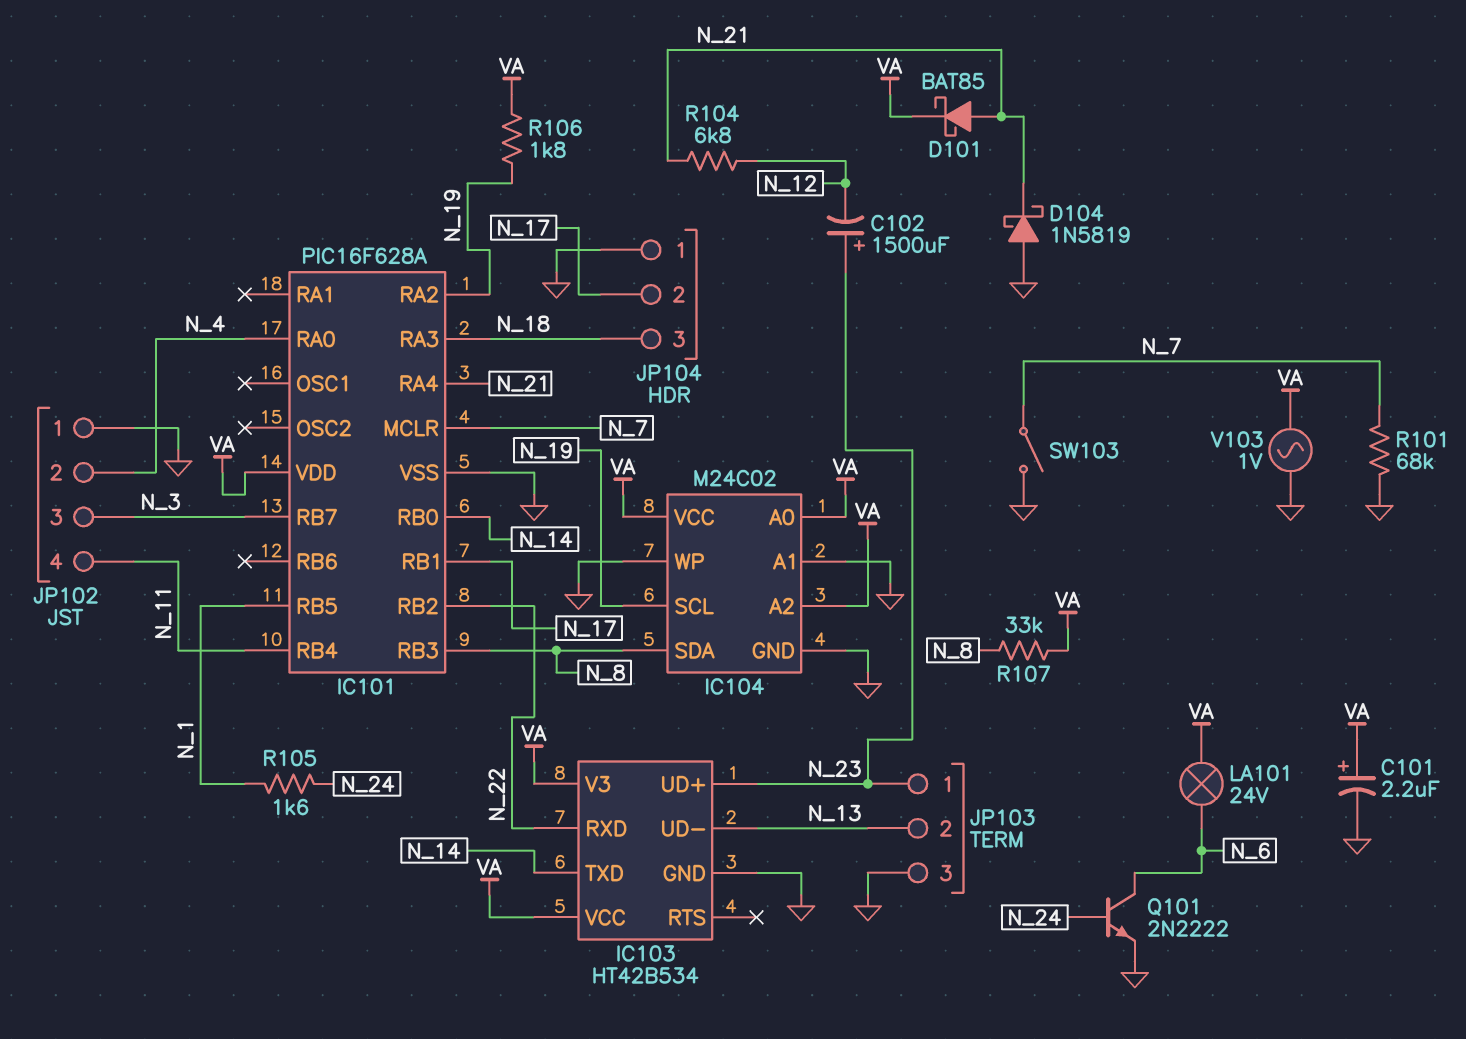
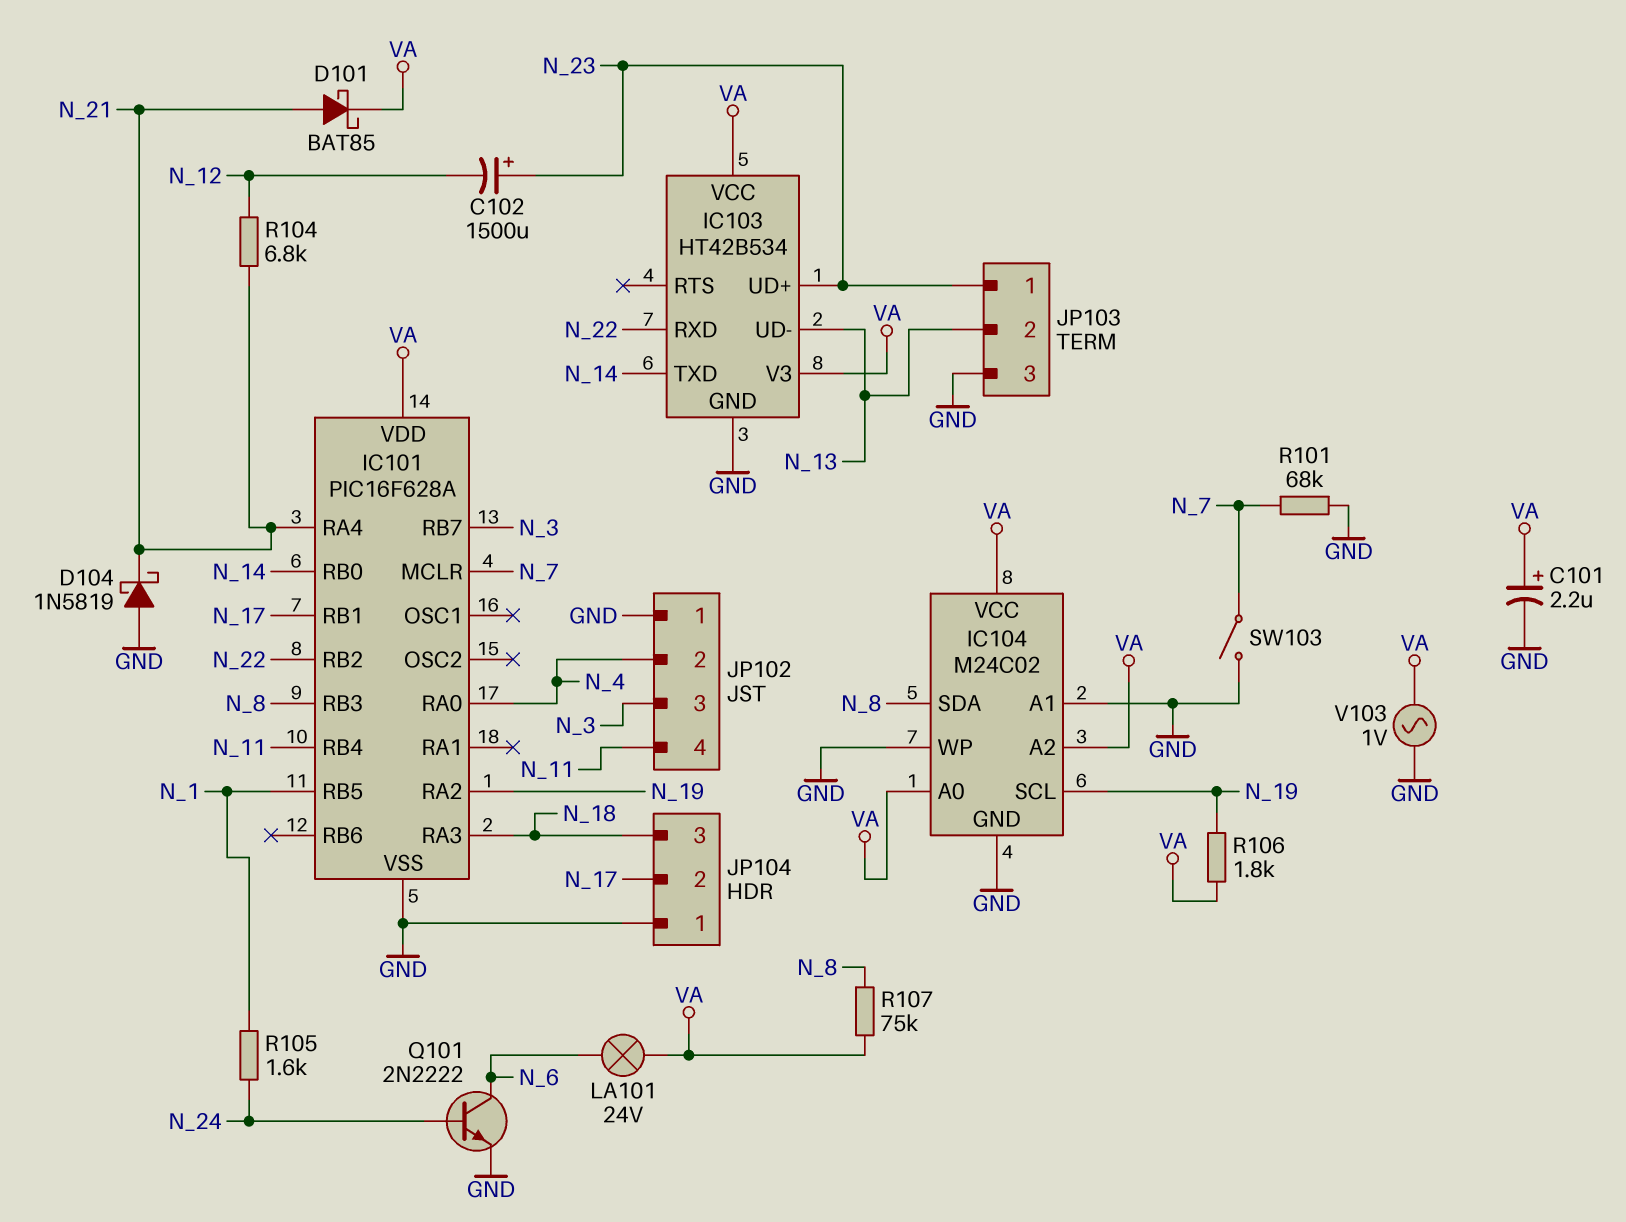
R107: 33k (N_8, VA) -> 75k (N_8, VA)

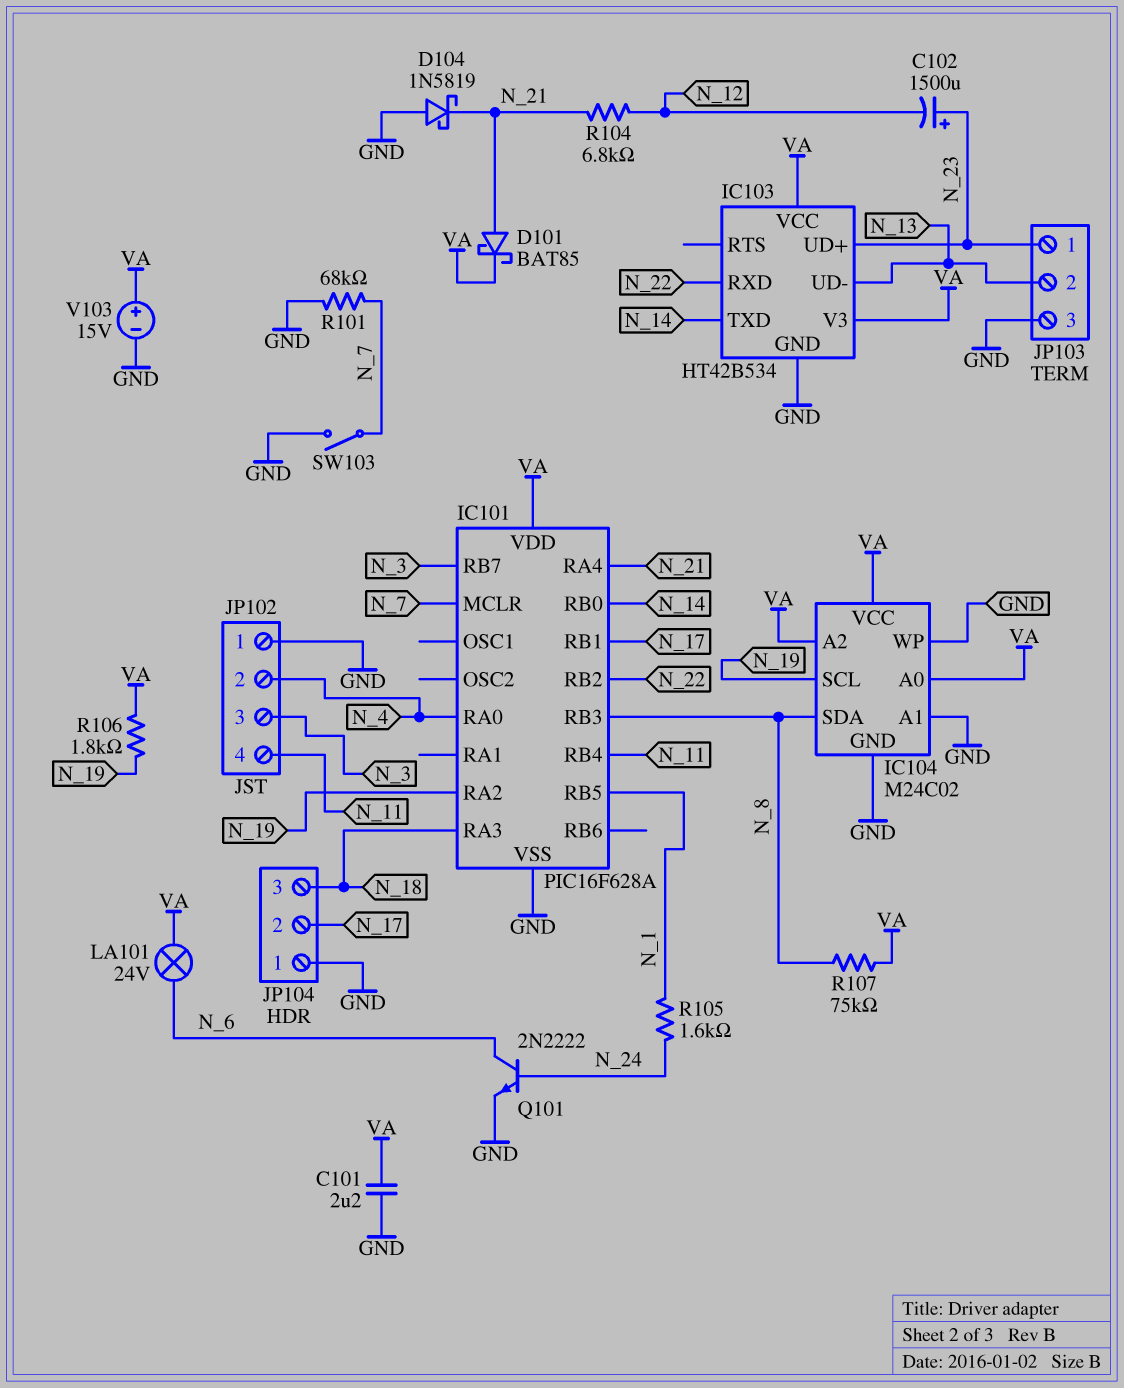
C101: 2.2uF (plus VA, minus GND) -> 2.2uF (GND, VA)
V103: AC 1V (GND, VA) -> 15V (plus VA, minus GND)

